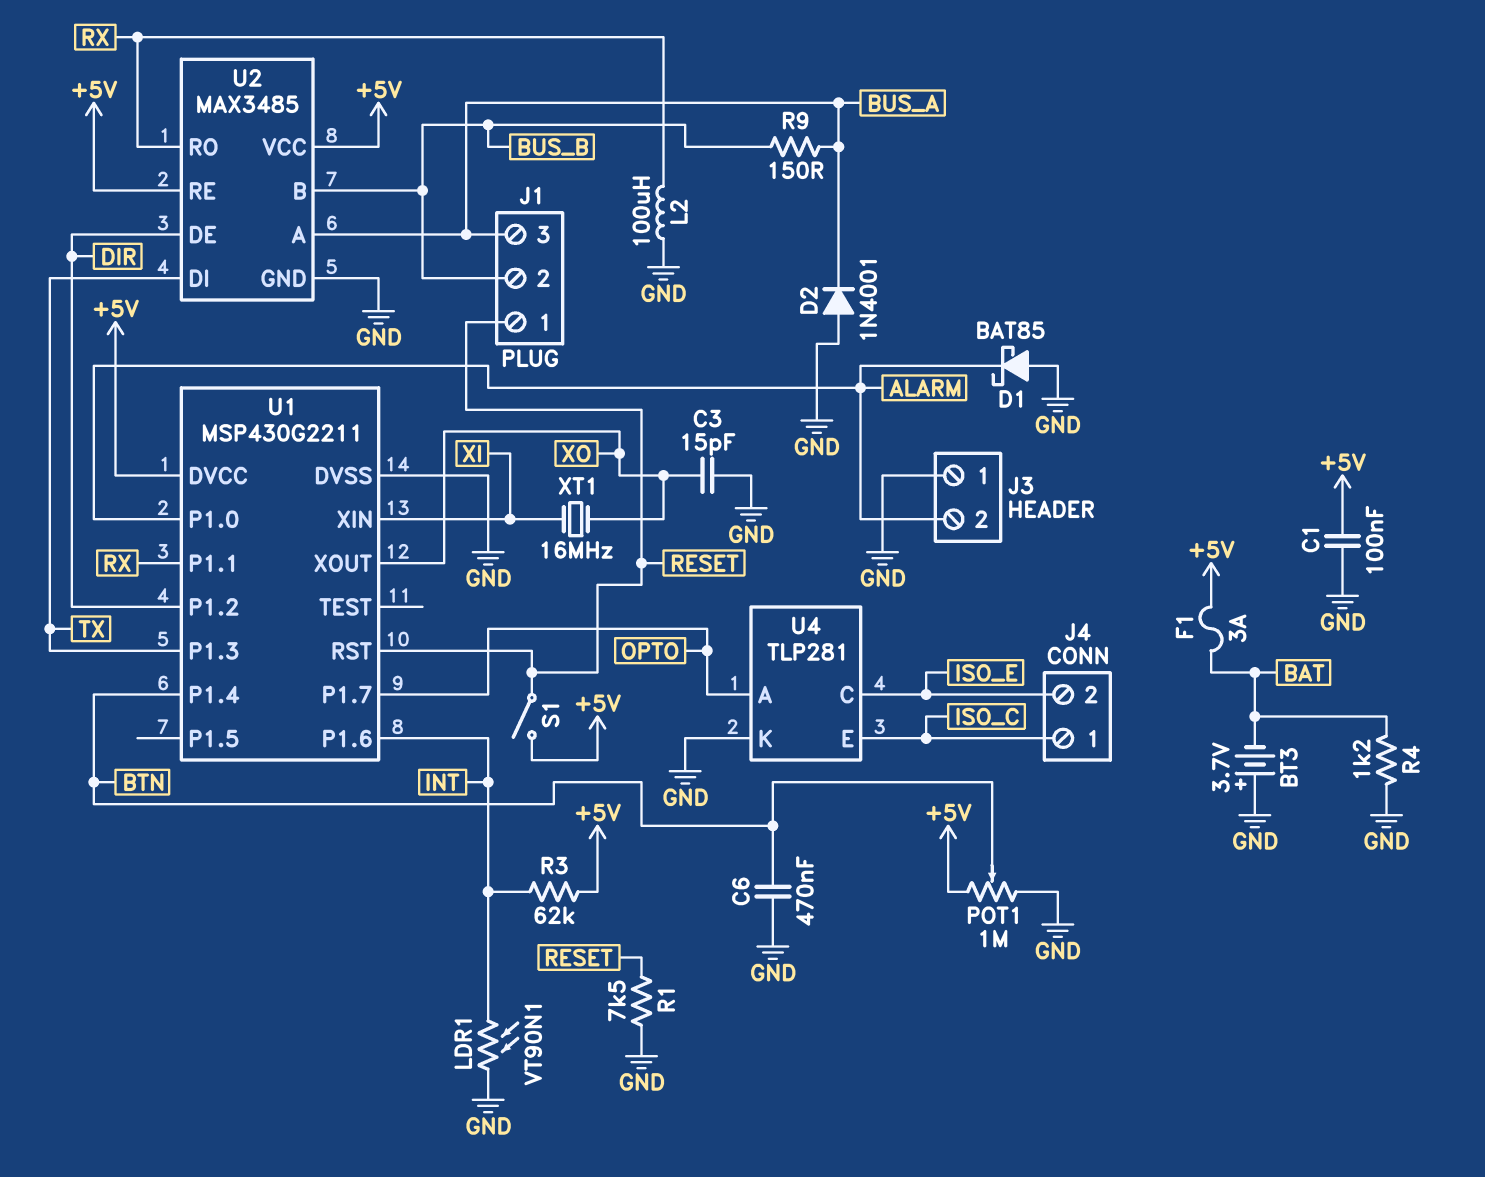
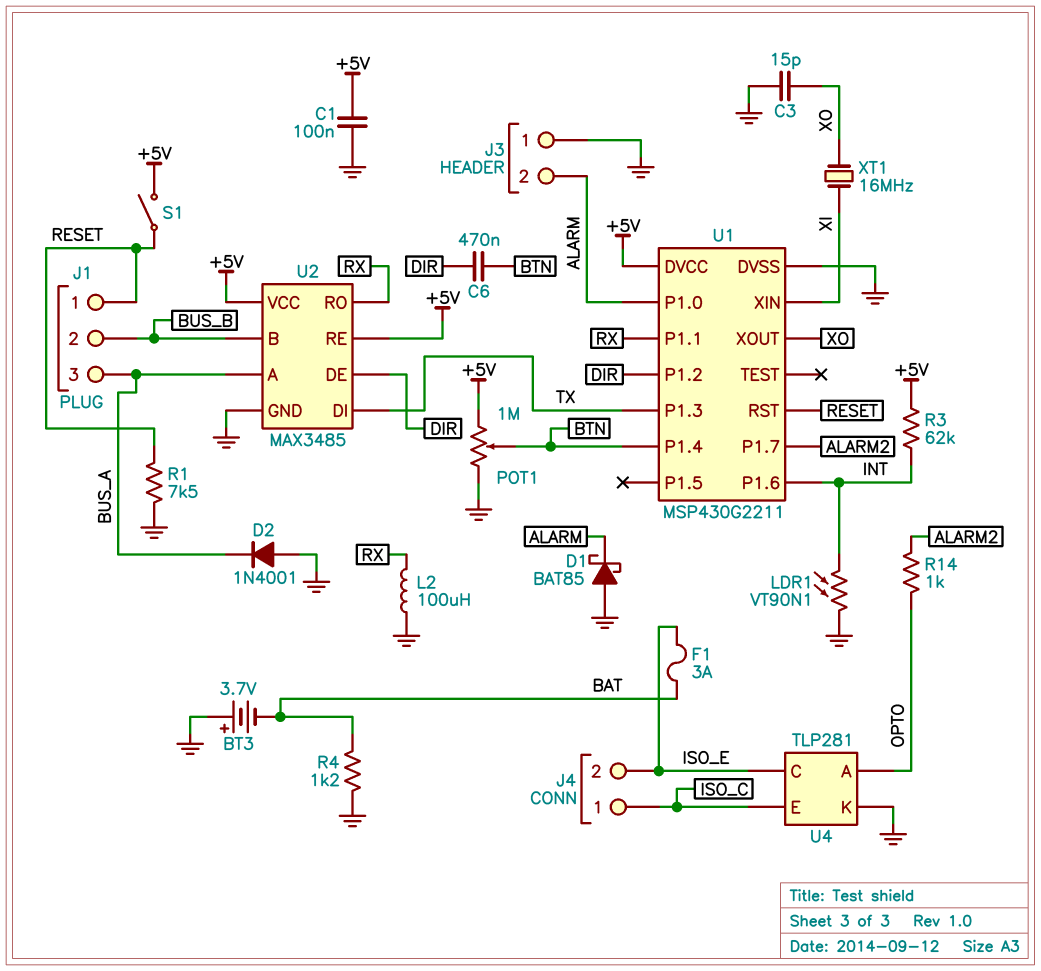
C6: 470nF (BTN, GND) -> 470nF (BTN, DIR)
F1: 3A (+5V, BAT) -> 3A (BAT, ISO_E)
R9: 150 (BUS_A, BUS_B) -> none
R14: none -> 1k (ALARM2, OPTO)
U1 pin P1.7: OPTO -> ALARM2

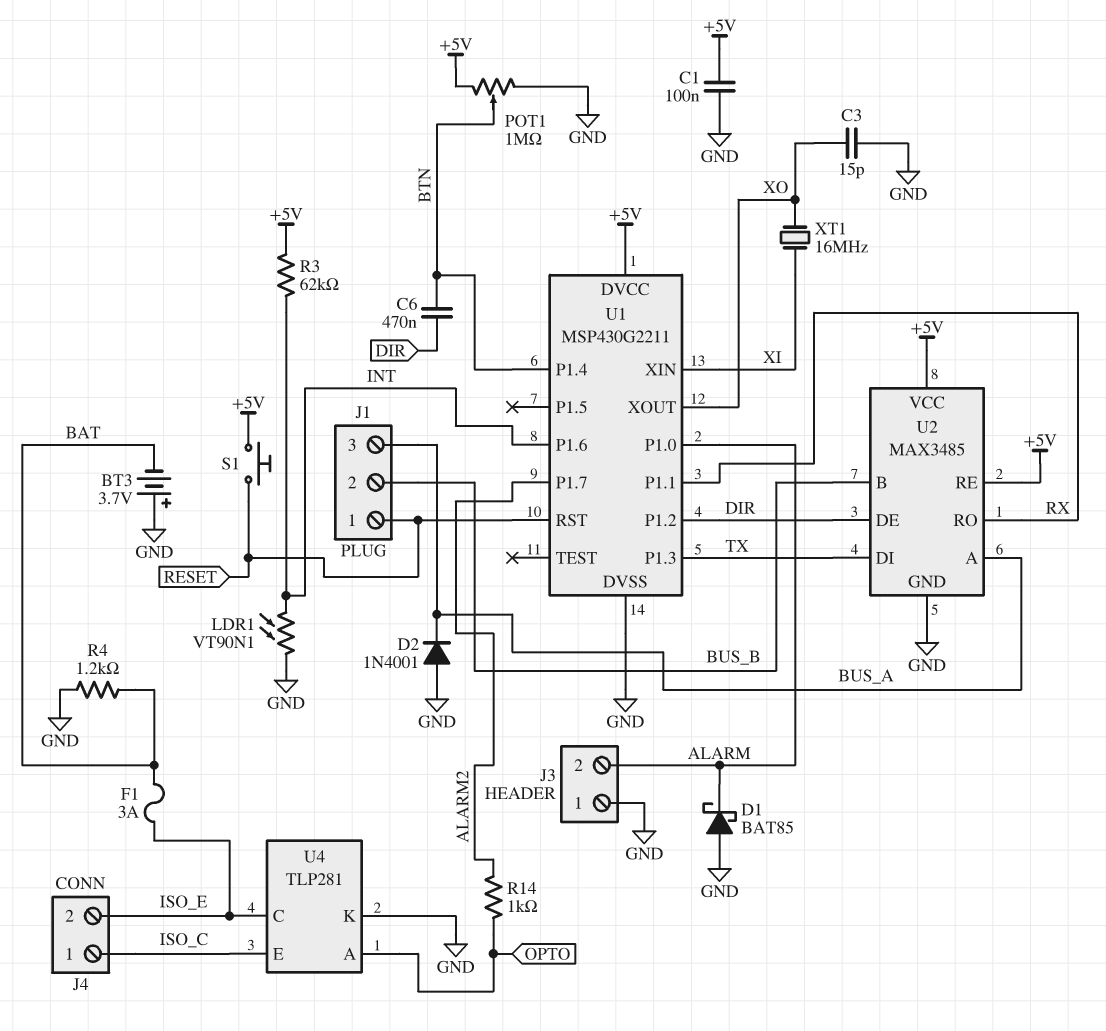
L2: 100uH (GND, RX) -> none
R1: 7.5k (GND, RESET) -> none
S1: switch (+5V, RESET) -> button (+5V, RESET)

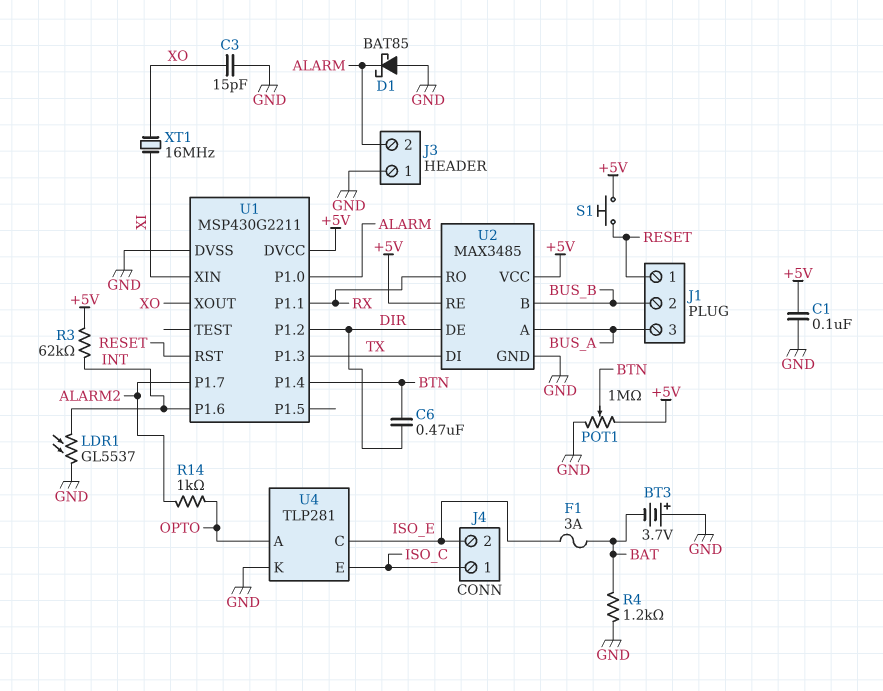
D2: diode 1N4001 (A GND, K BUS_A) -> none
LDR1: VT90N1 (GND, INT) -> GL5537 (GND, INT)

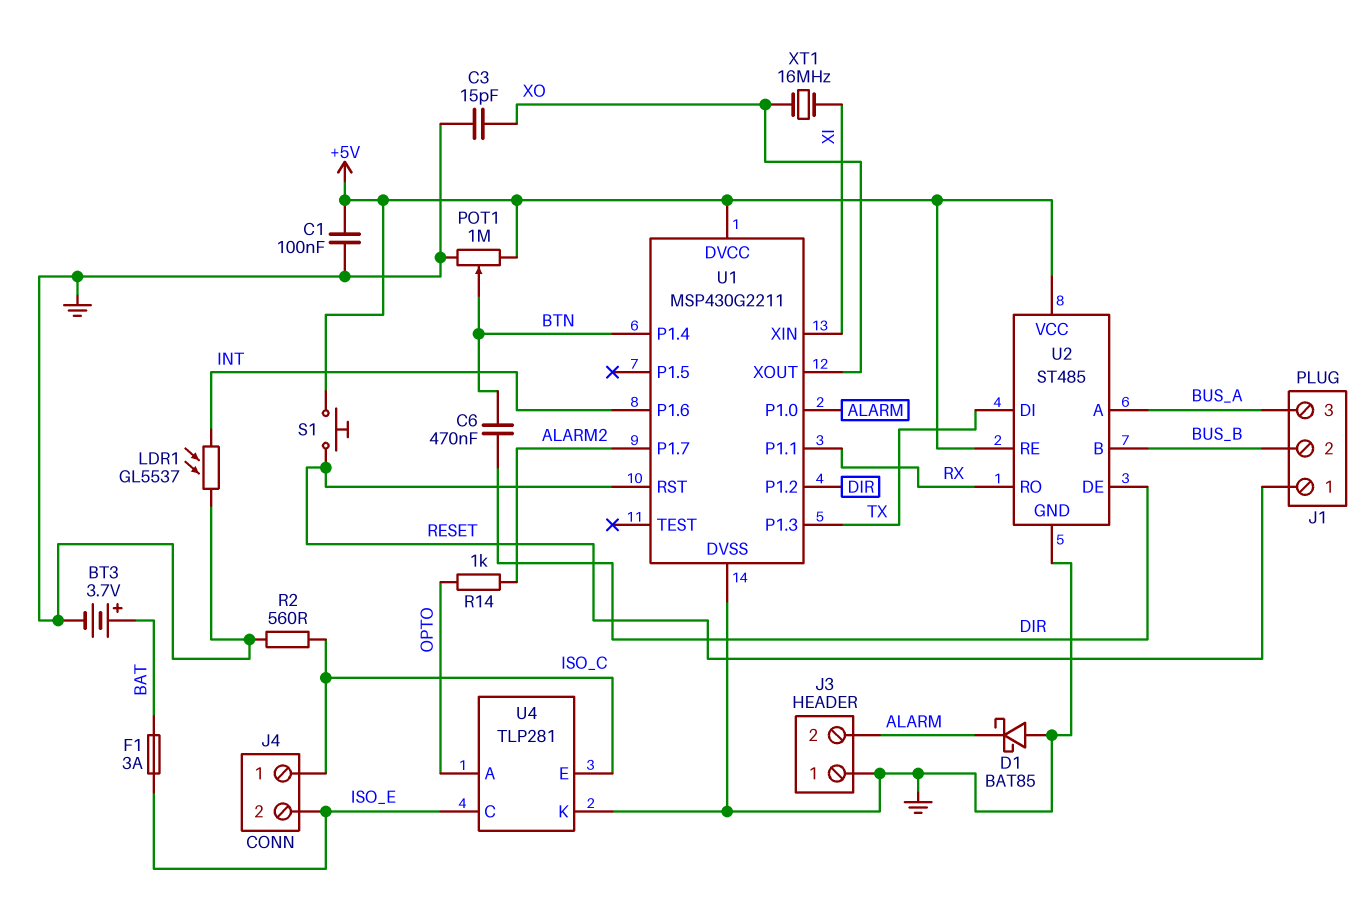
BT3: 3.7V (plus GND, minus BAT) -> 3.7V (plus BAT, minus GND)
R2: none -> 560 (GND, ISO_C)
R3: 62k (+5V, INT) -> none
R4: 1.2k (BAT, GND) -> none
U2: MAX3485 -> ST485

